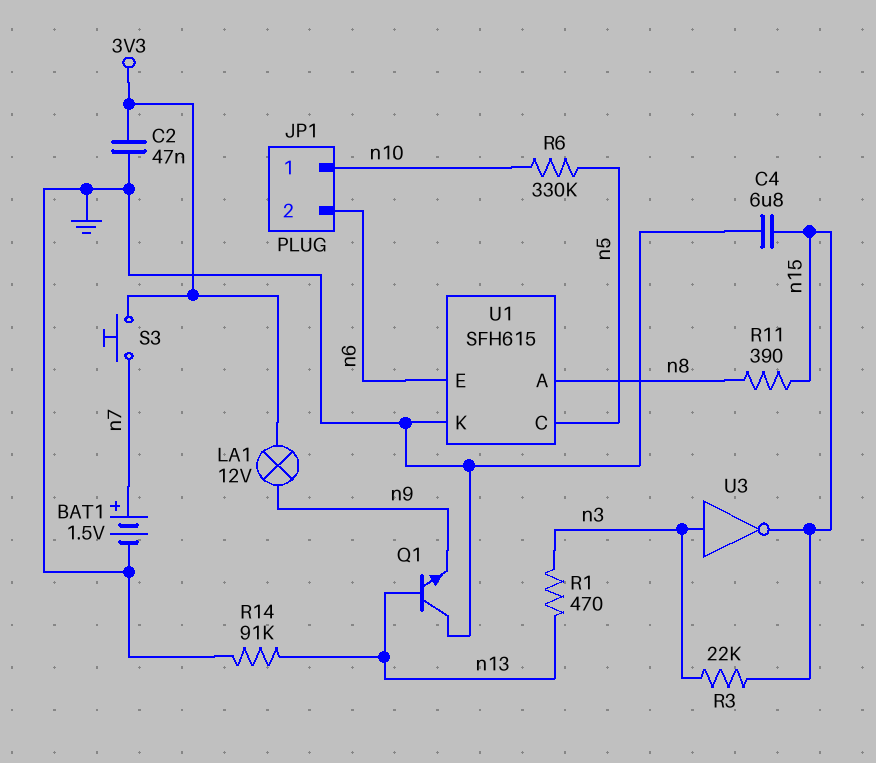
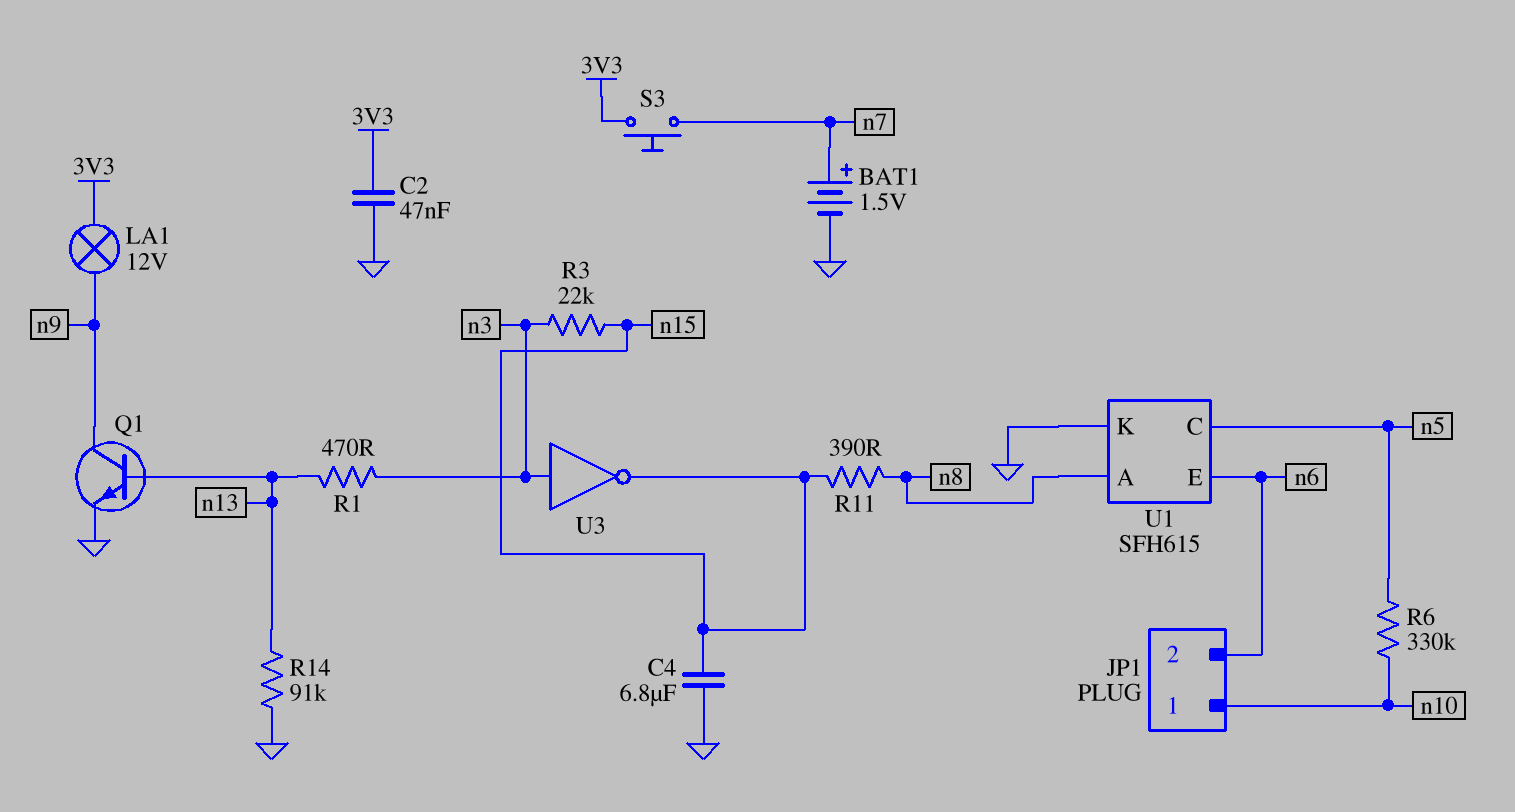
Q1: NPN (B n13, C GND, E n9) -> NPN (B n13, C n9, E GND)

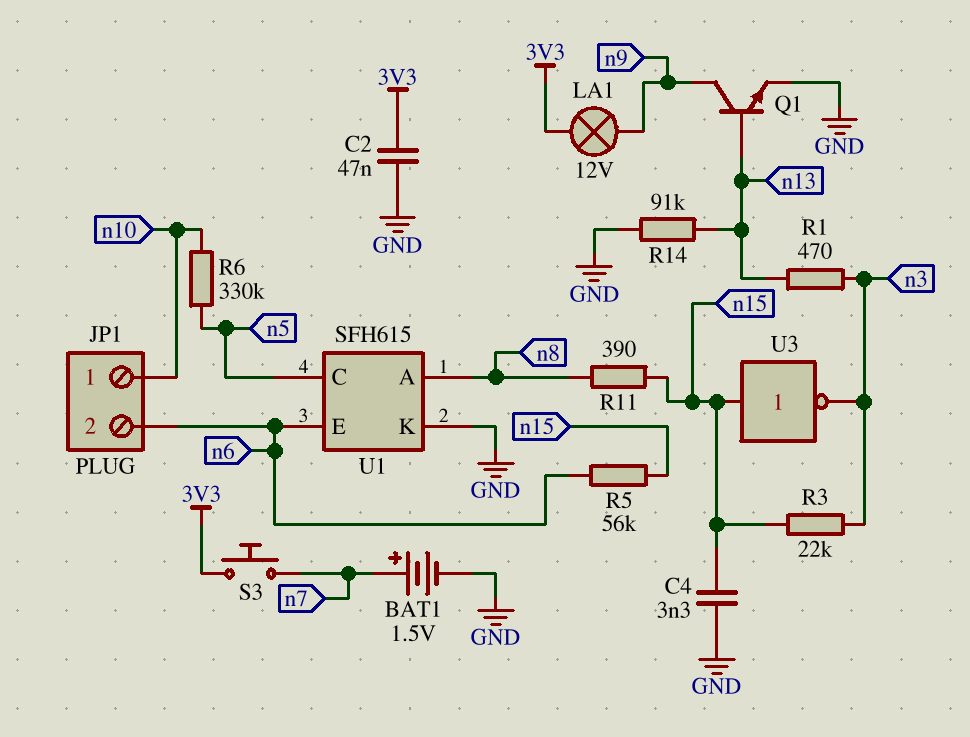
C4: 6.8uF (GND, n15) -> 3.3nF (GND, n15)
R5: none -> 56k (n6, n15)
U3: NOT (in n3, out n15) -> NOT (in n15, out n3)

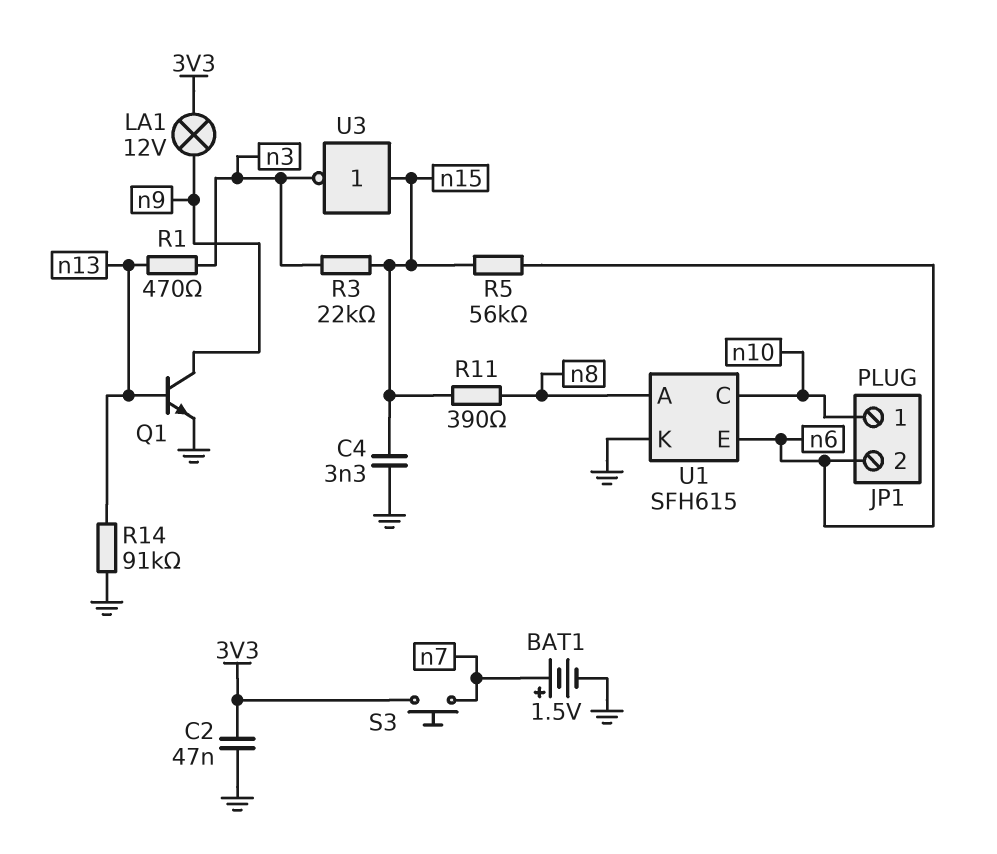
R6: 330k (n5, n10) -> none
U1 pin C: n5 -> n10

